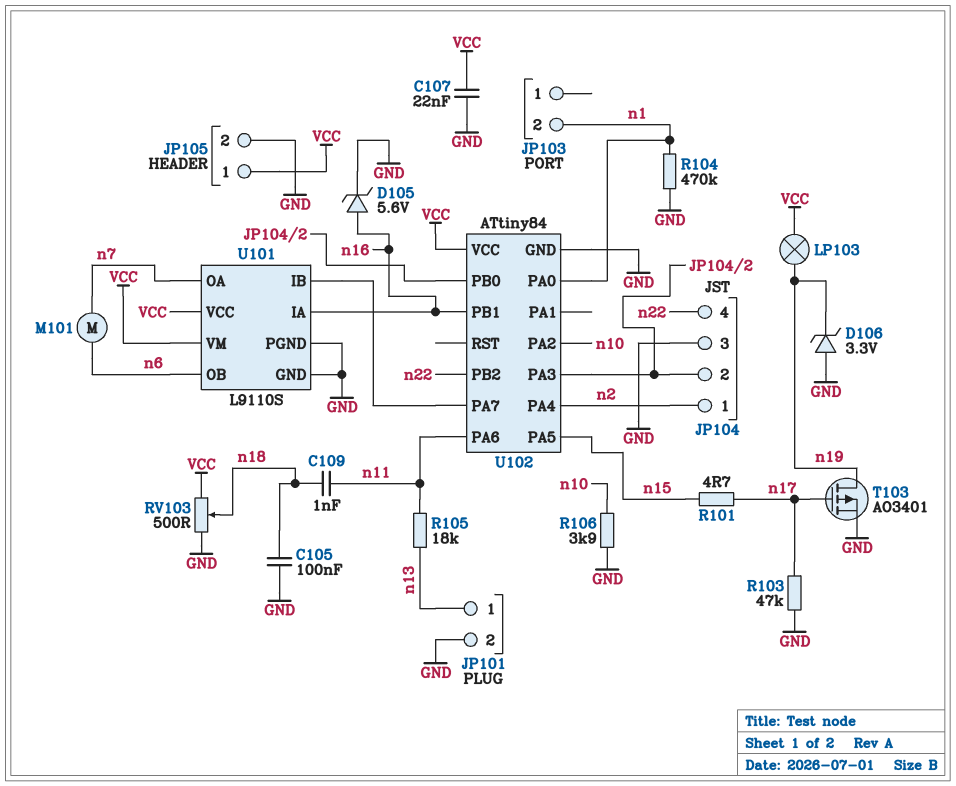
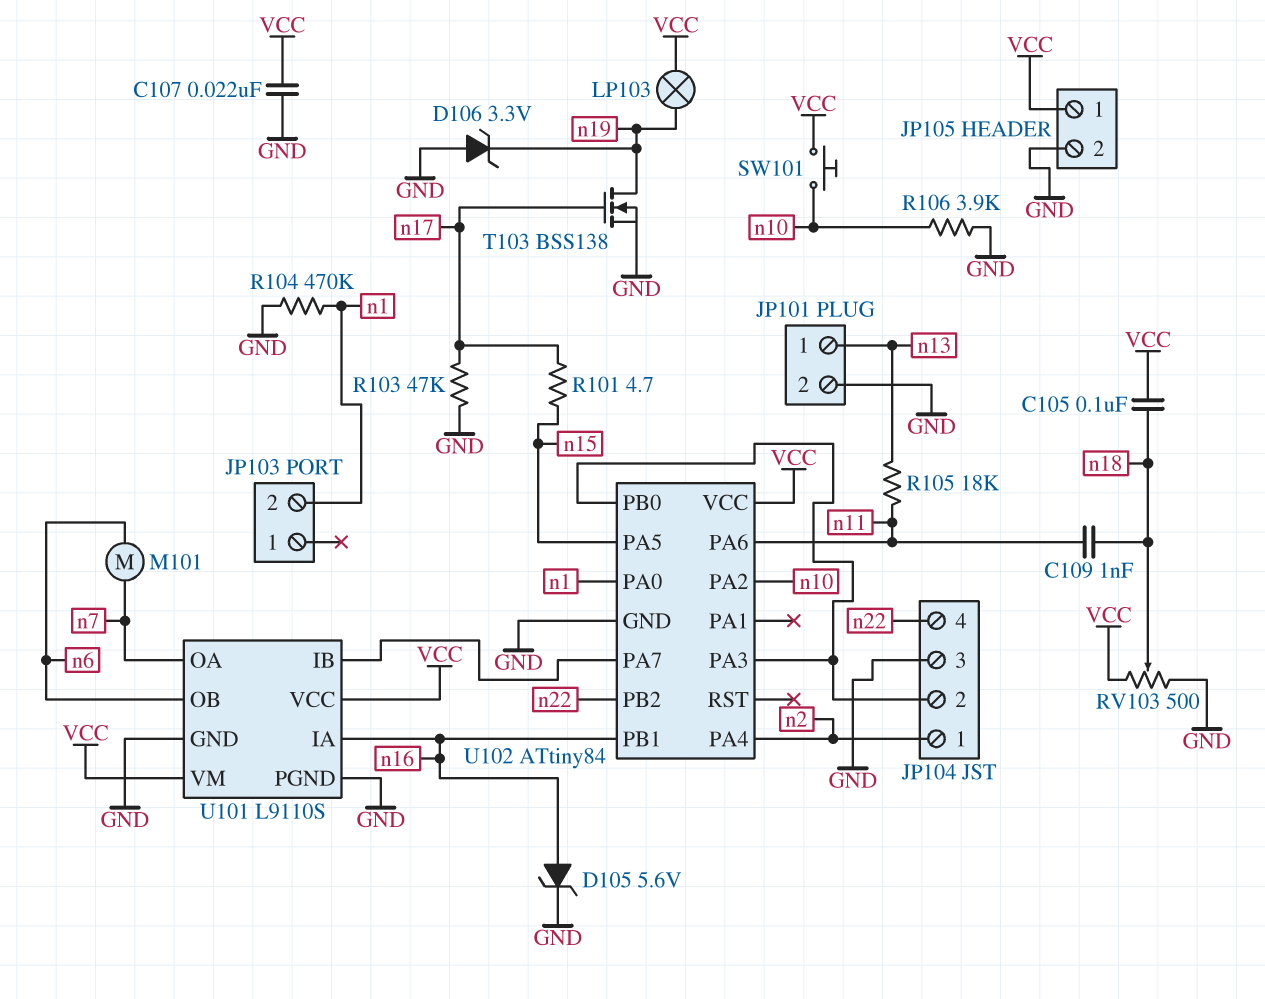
C105: 100nF (GND, n18) -> 100nF (VCC, n18)
SW101: none -> button (VCC, n10)
T103: PMOS AO3401 (G n17, D n19, S GND) -> NMOS BSS138 (G n17, D n19, S GND)

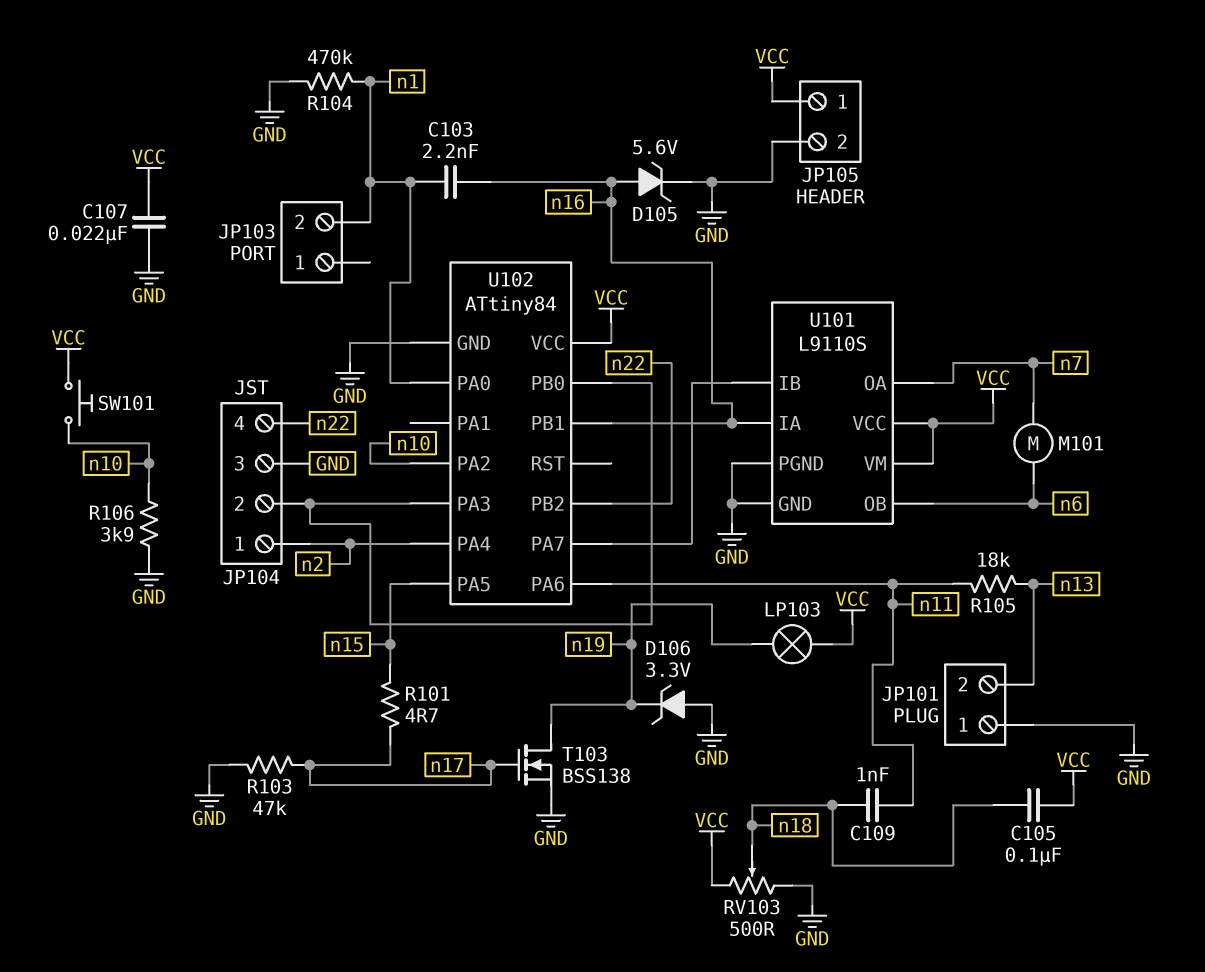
C103: none -> 2.2nF (n1, n16)
JP101 pin 1: n13 -> GND
JP101 pin 2: GND -> n13

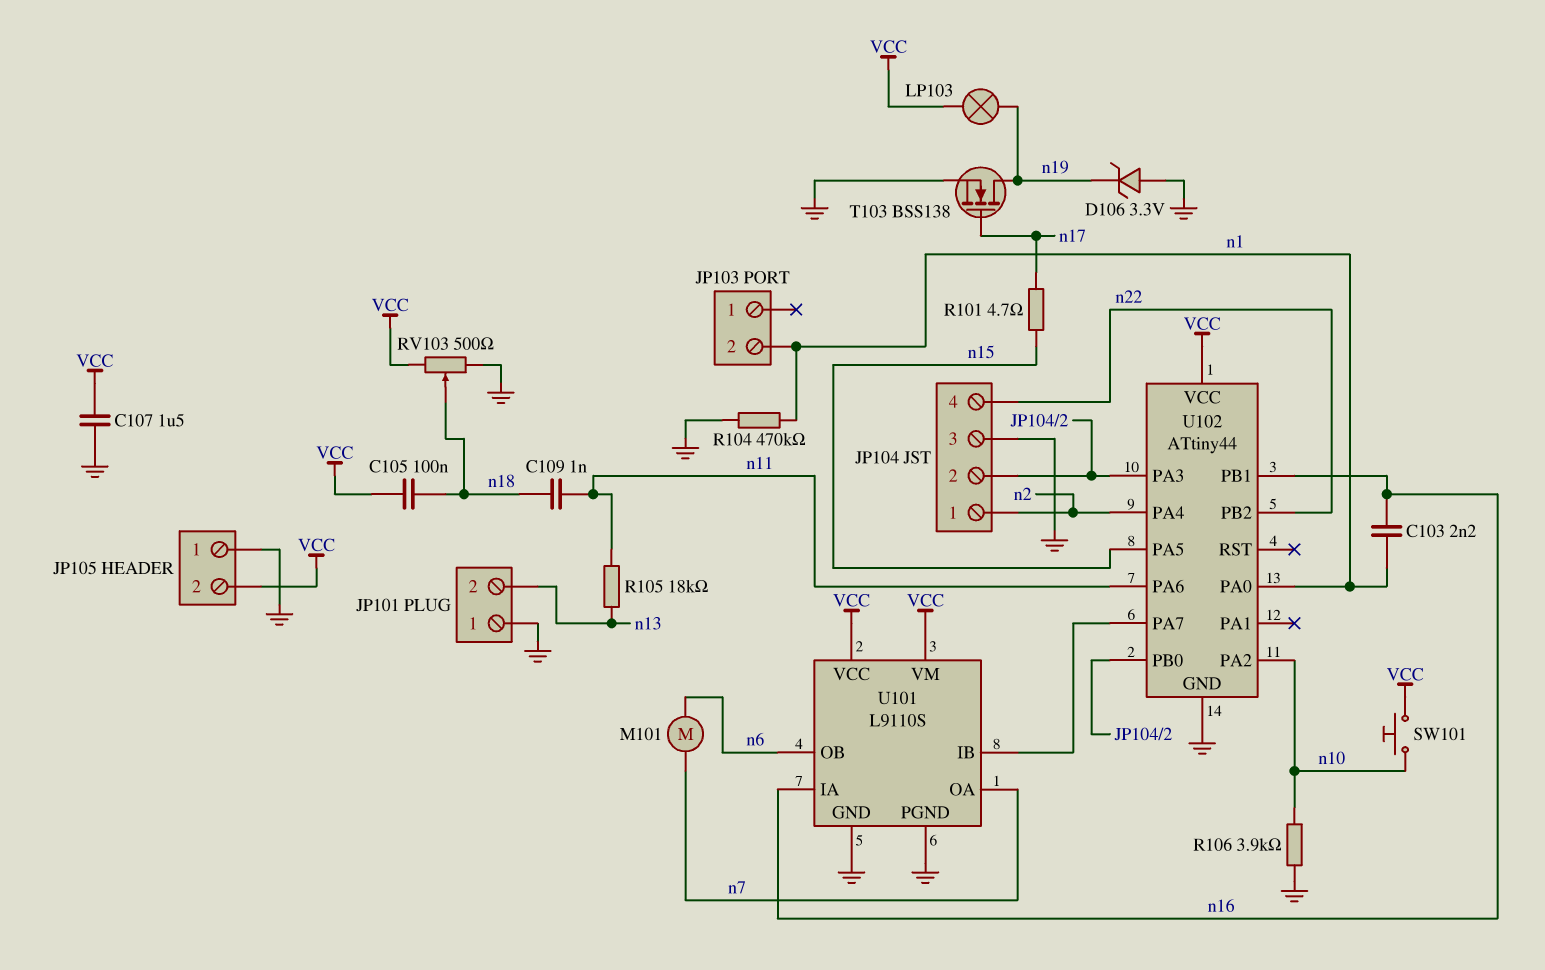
C107: 22nF (GND, VCC) -> 1.5uF (GND, VCC)
D105: zener 5.6V (A n16, K GND) -> none
JP105 pin 1: VCC -> GND
JP105 pin 2: GND -> VCC
R103: 47k (GND, n17) -> none
U102: ATtiny84 -> ATtiny44

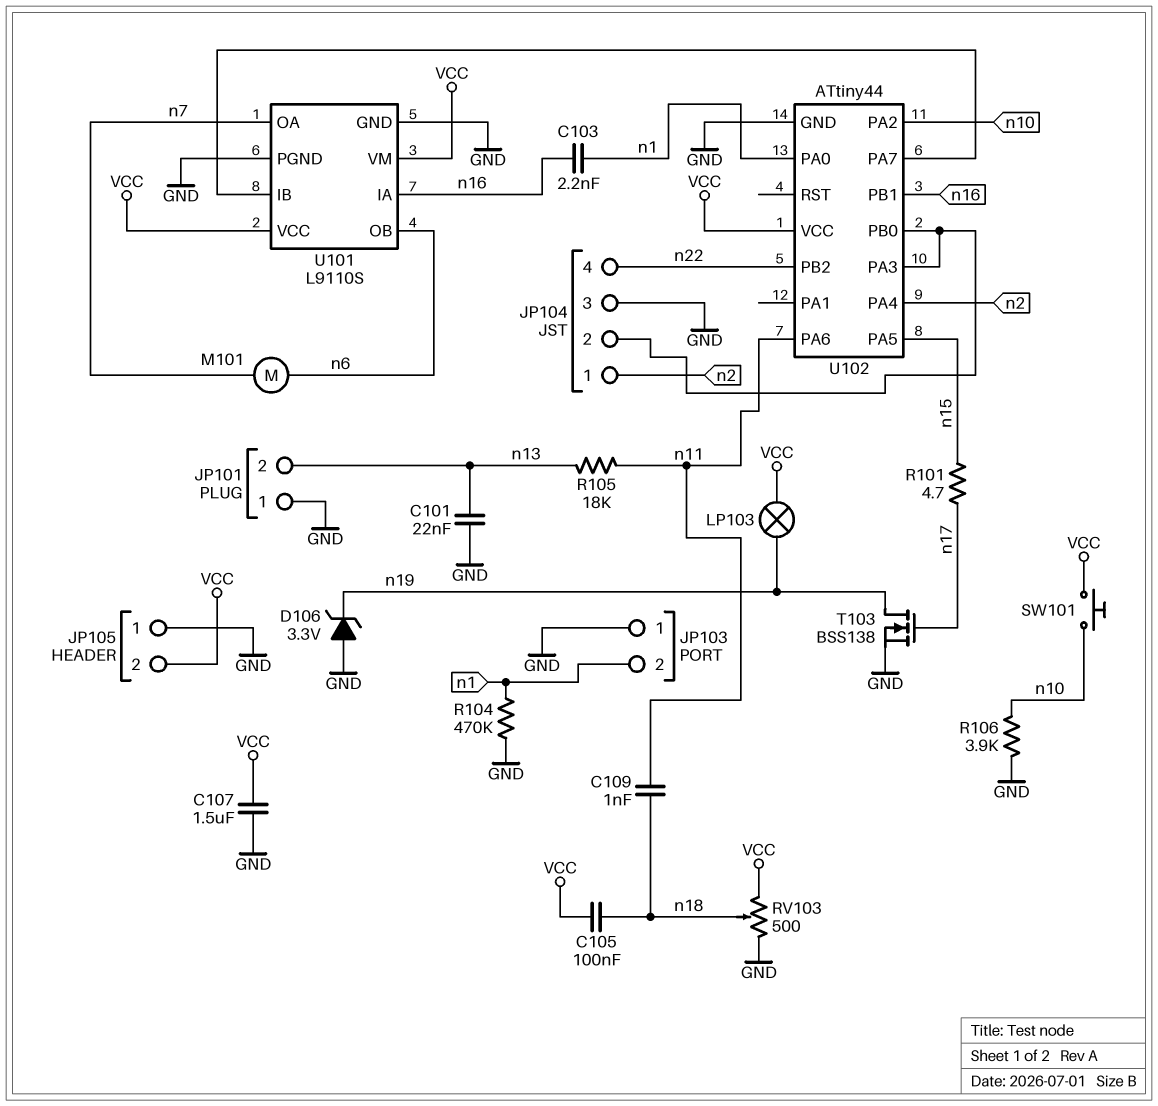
C101: none -> 22nF (GND, n13)
JP103 pin 1: none -> GND

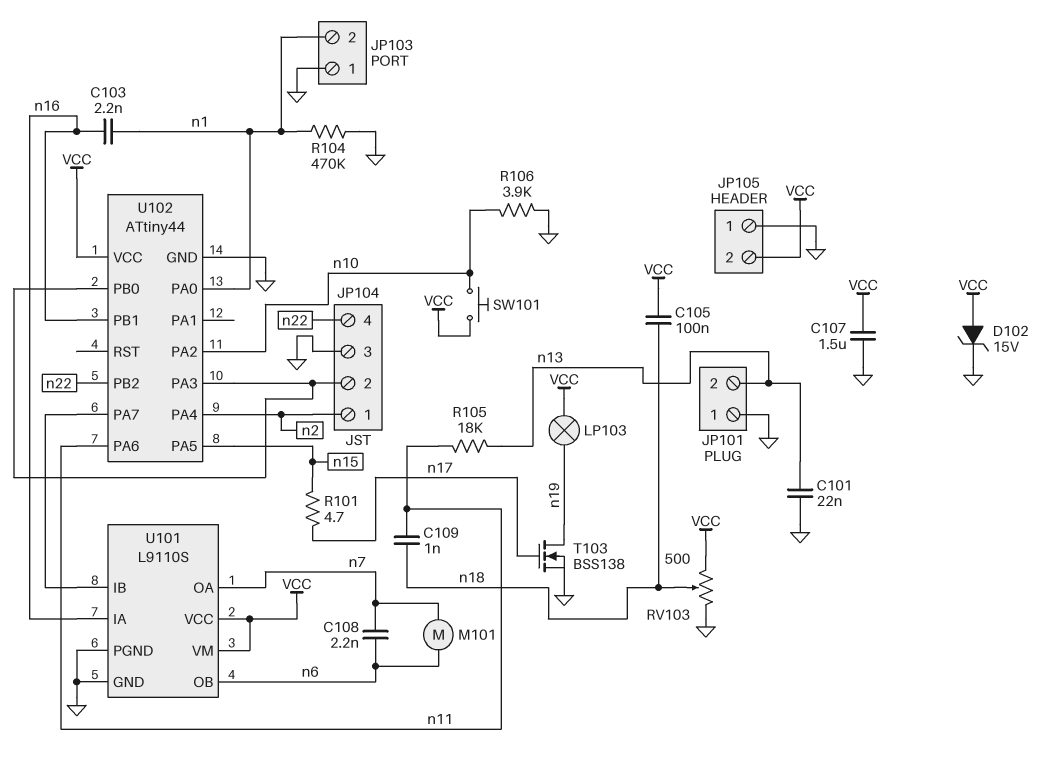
C108: none -> 2.2nF (n6, n7)
D102: none -> zener 15V (A VCC, K GND)
D106: zener 3.3V (A GND, K n19) -> none

